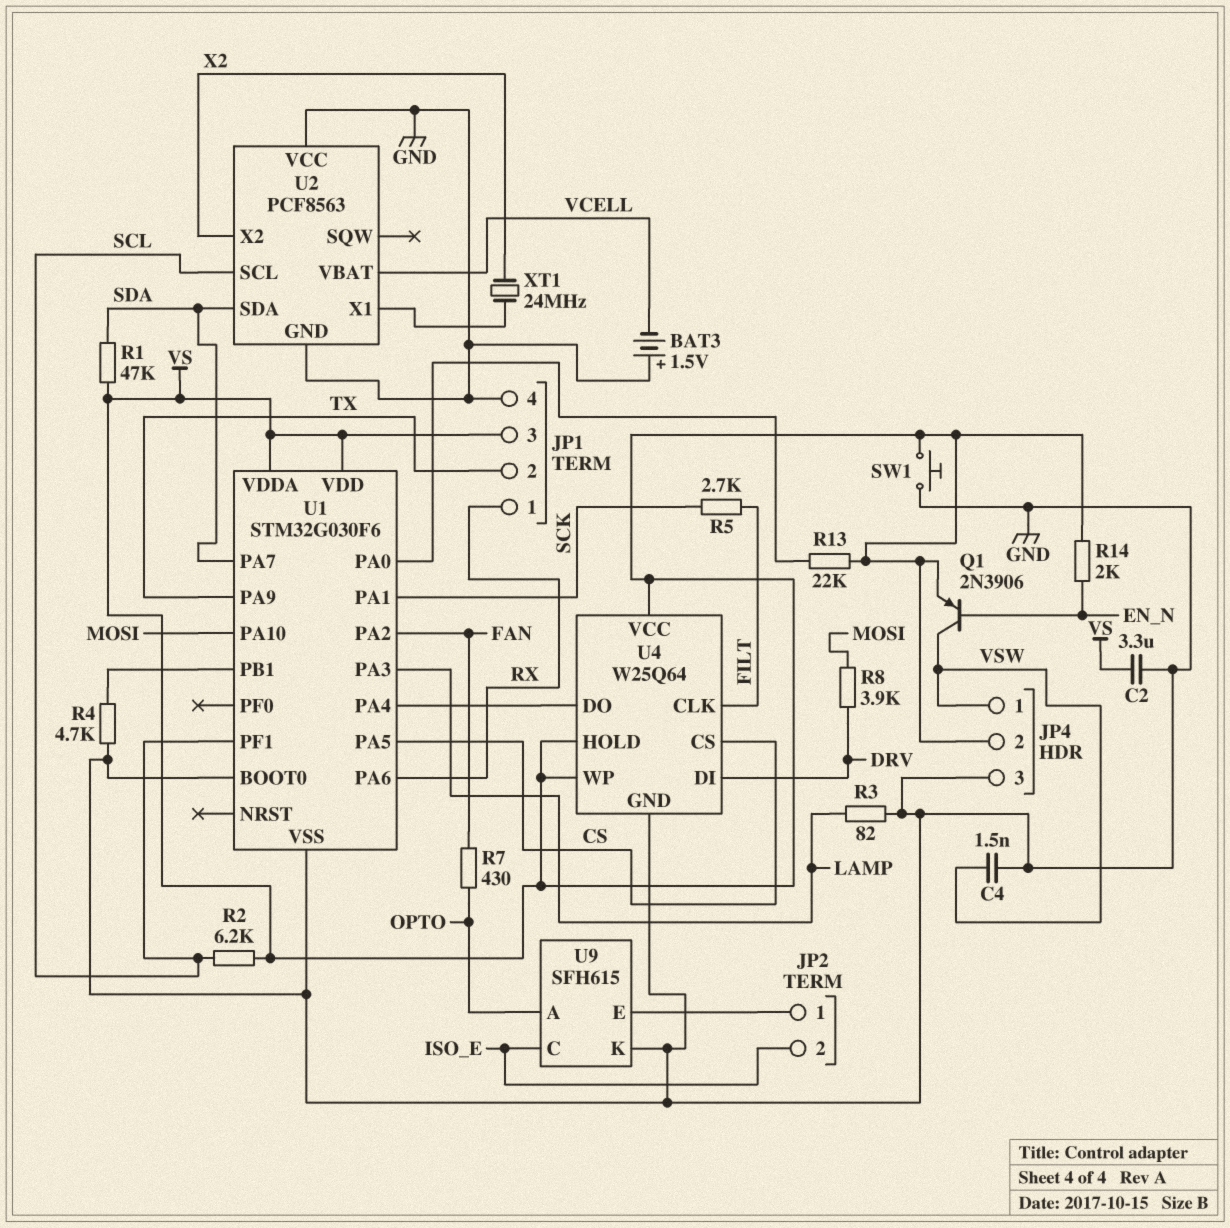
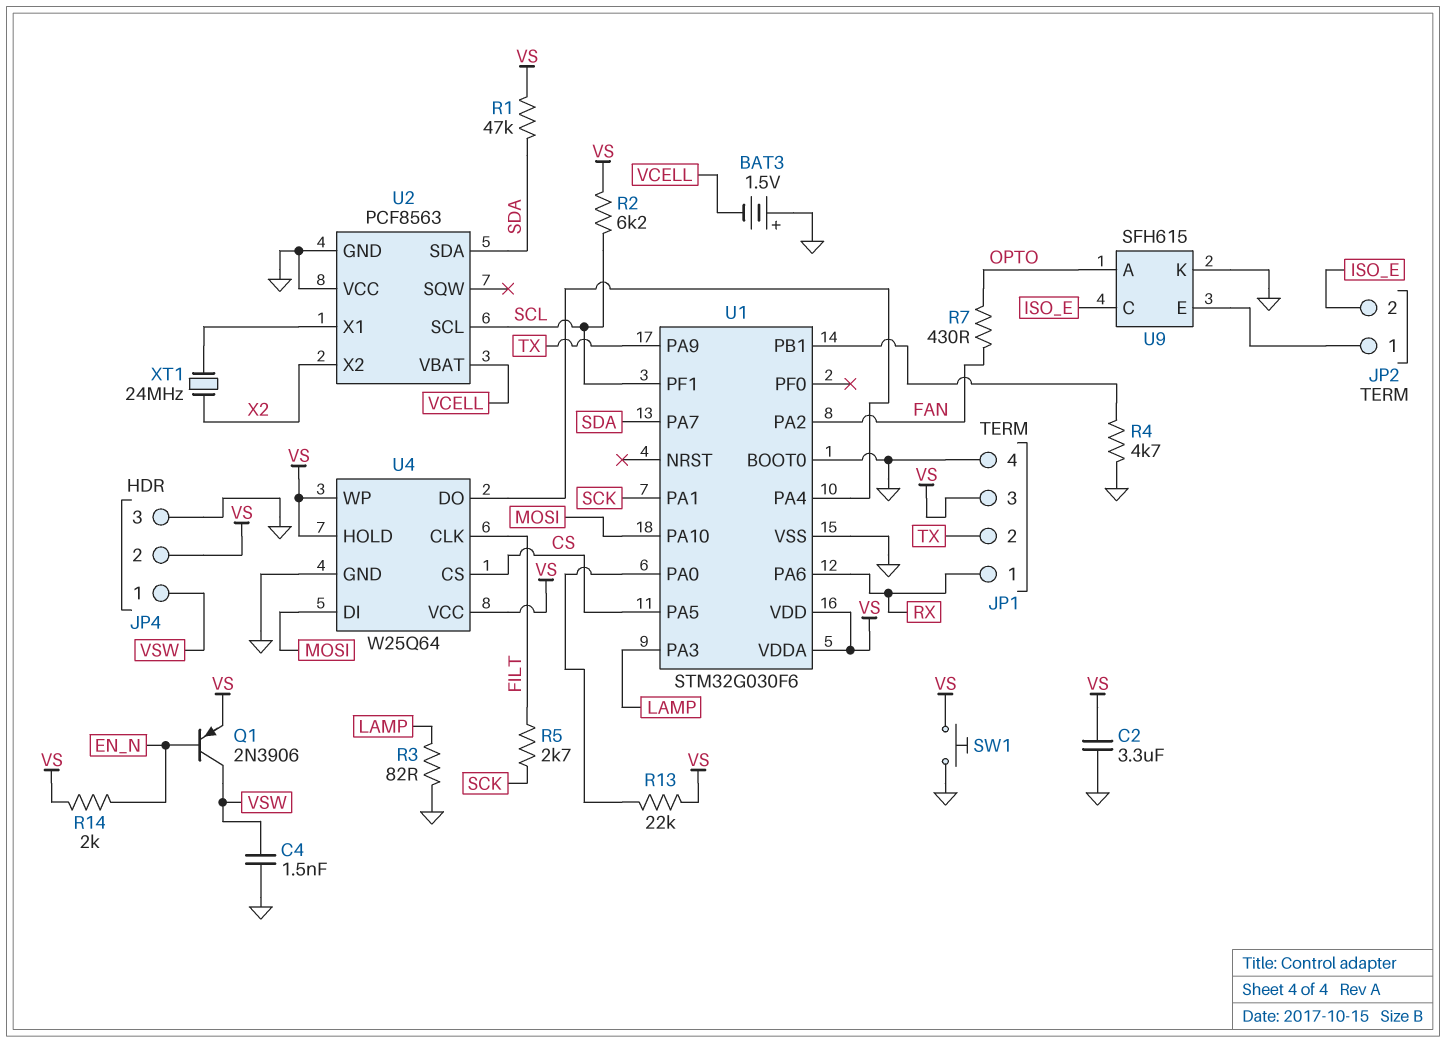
R8: 3.9k (DRV, MOSI) -> none
U4 pin DI: DRV -> MOSI

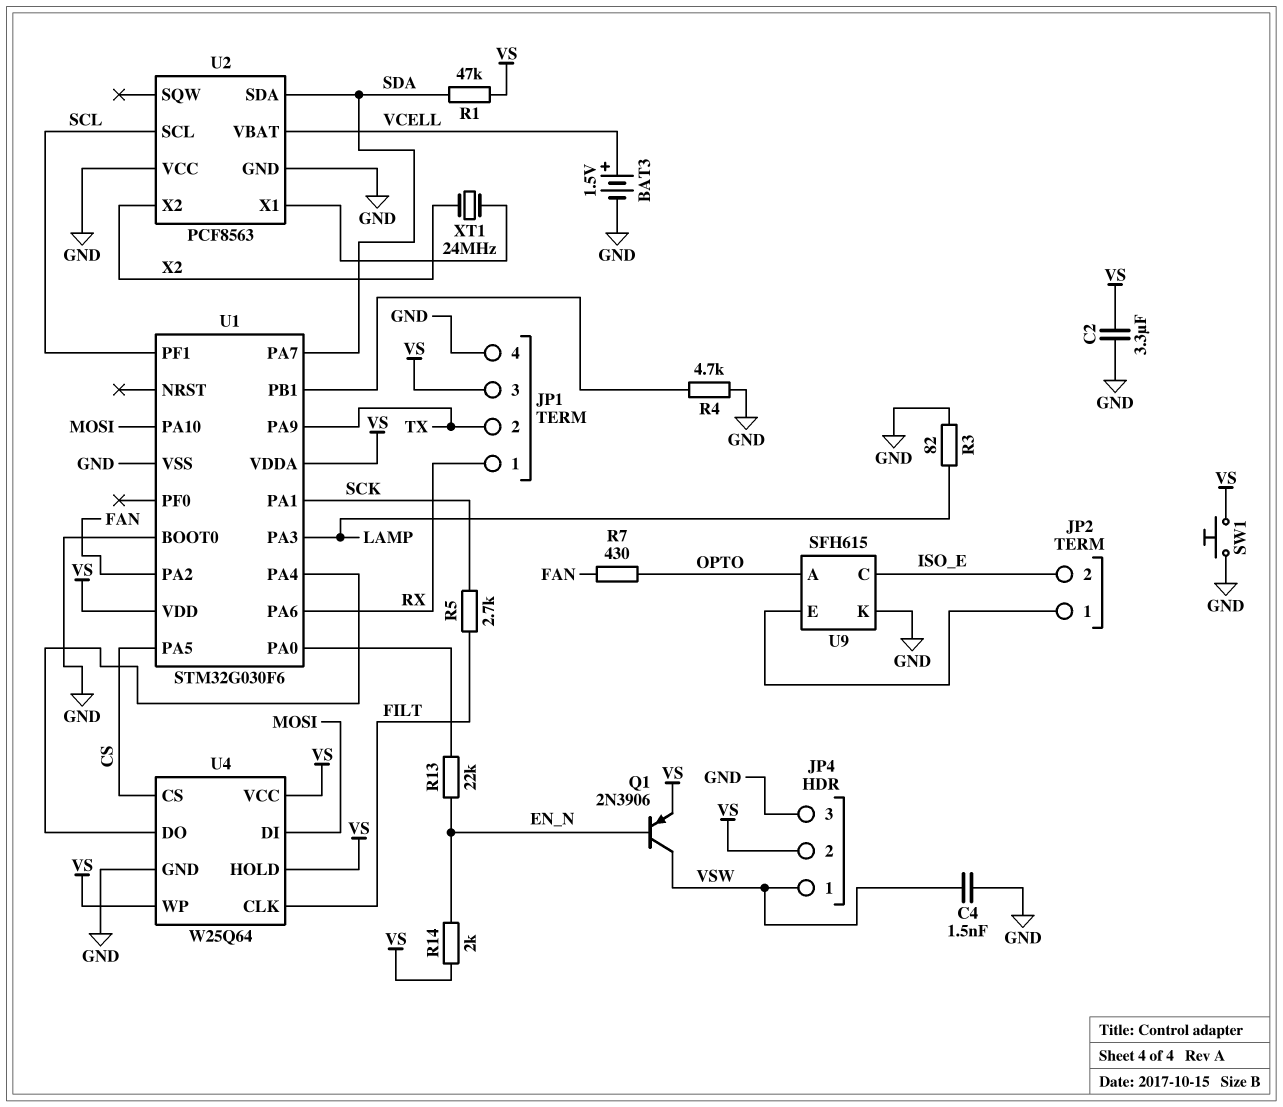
BAT3: 1.5V (plus GND, minus VCELL) -> 1.5V (plus VCELL, minus GND)
R2: 6.2k (SCL, VS) -> none
R13: 22k (U1/PA0, VS) -> 22k (EN_N, U1/PA0)

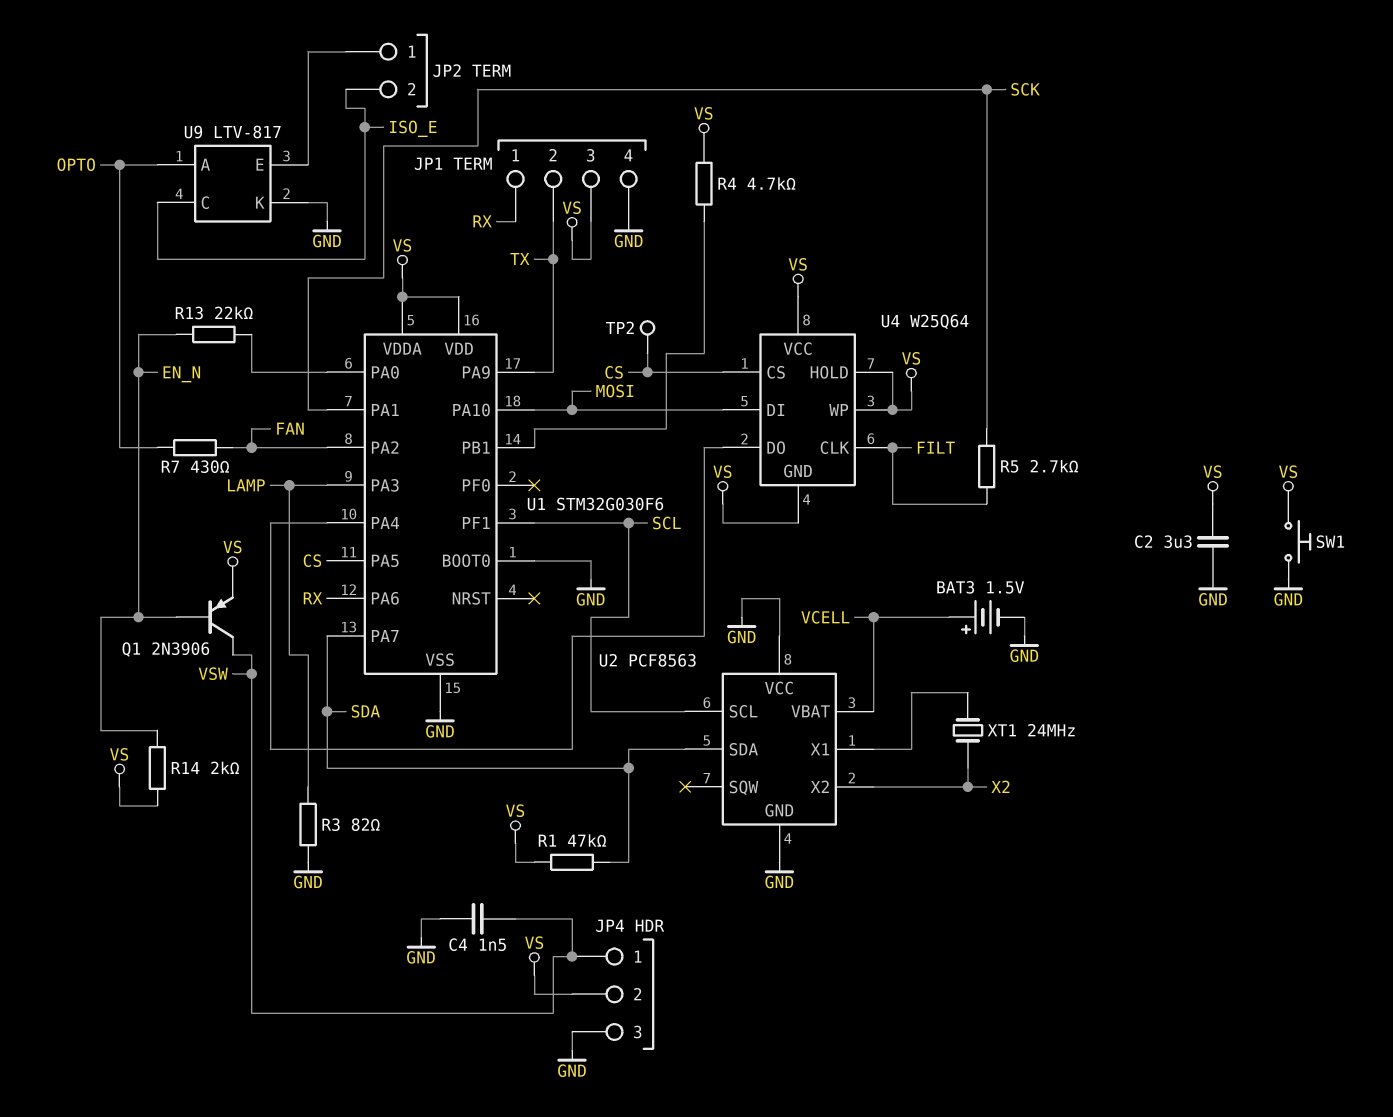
R4: 4.7k (GND, U1/PB1) -> 4.7k (U1/PB1, VS)
TP2: none -> test point (CS)
U4 pin GND: GND -> VS
U9: SFH615 -> LTV-817

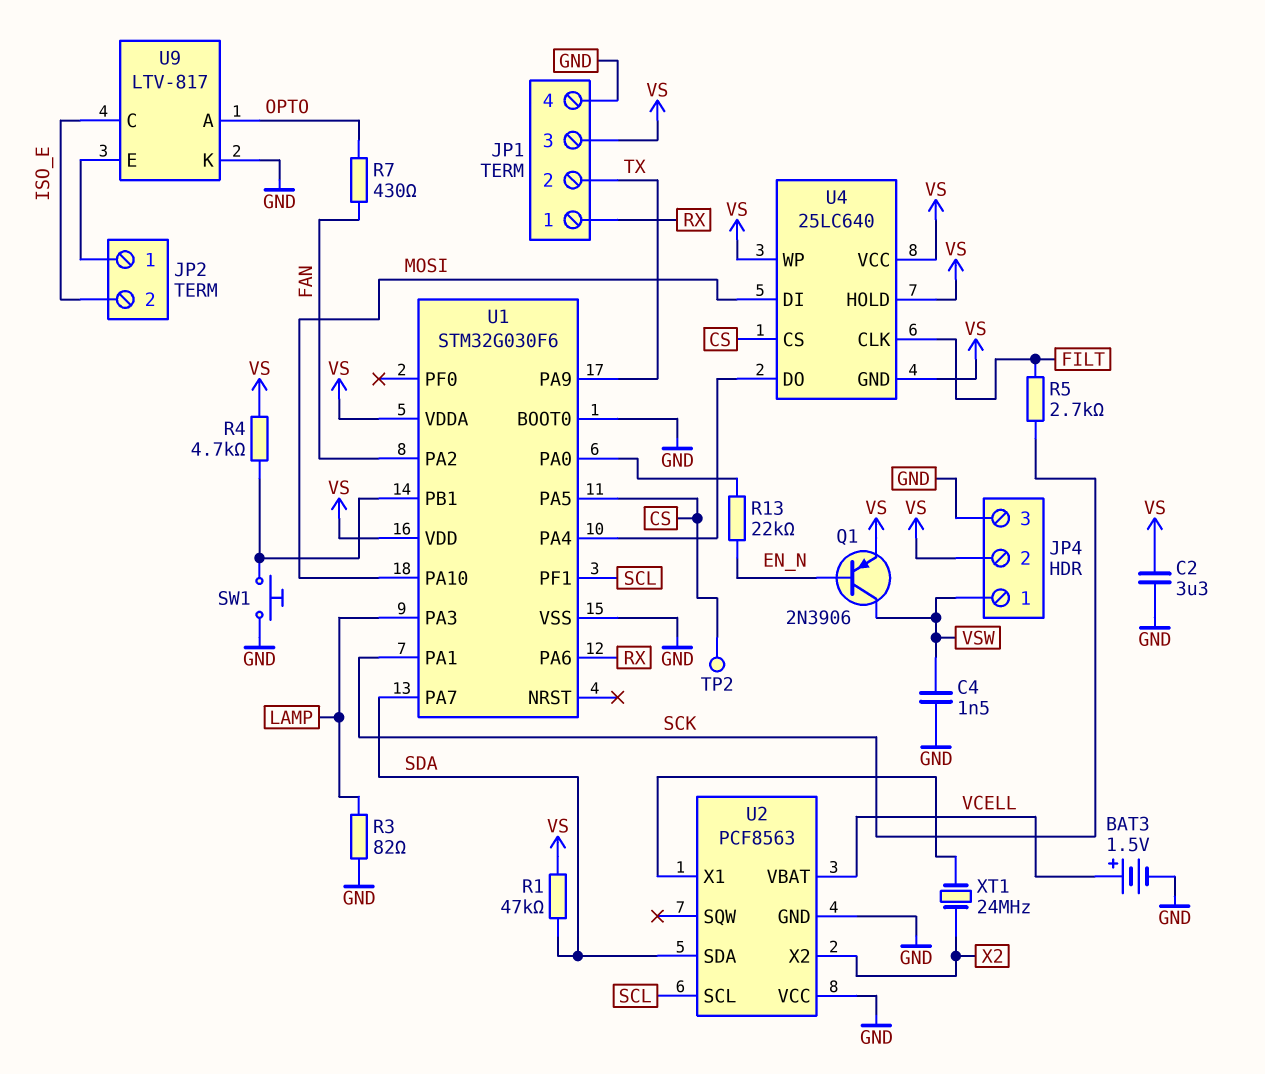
R14: 2k (EN_N, VS) -> none
SW1: button (GND, VS) -> button (GND, U1/PB1)
U4: W25Q64 -> 25LC640

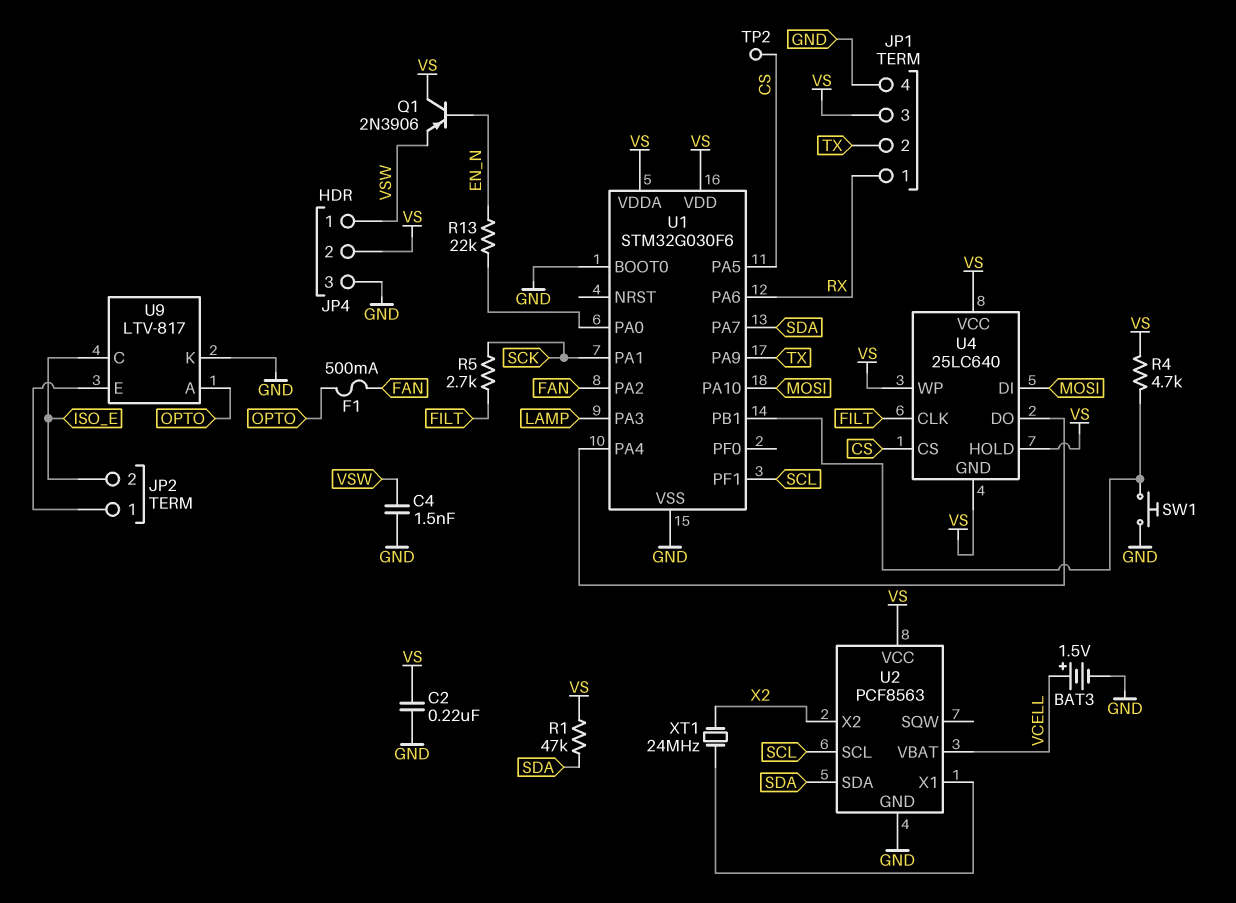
C2: 3.3uF (GND, VS) -> 220nF (GND, VS)
F1: none -> 500mA (FAN, OPTO)
Q1: PNP 2N3906 (B EN_N, C VSW, E VS) -> PNP 2N3906 (B EN_N, C VS, E VSW)
R3: 82 (GND, LAMP) -> none
R7: 430 (FAN, OPTO) -> none
U2 pin VCC: GND -> VS

